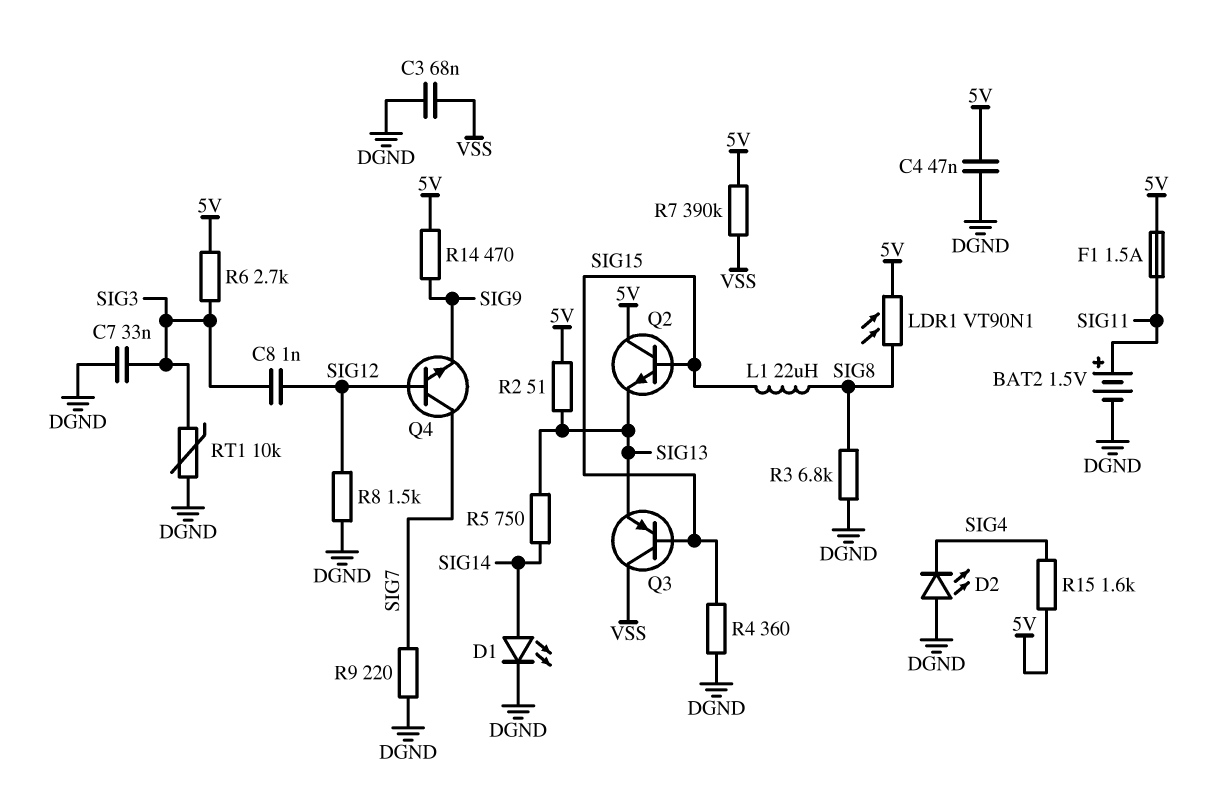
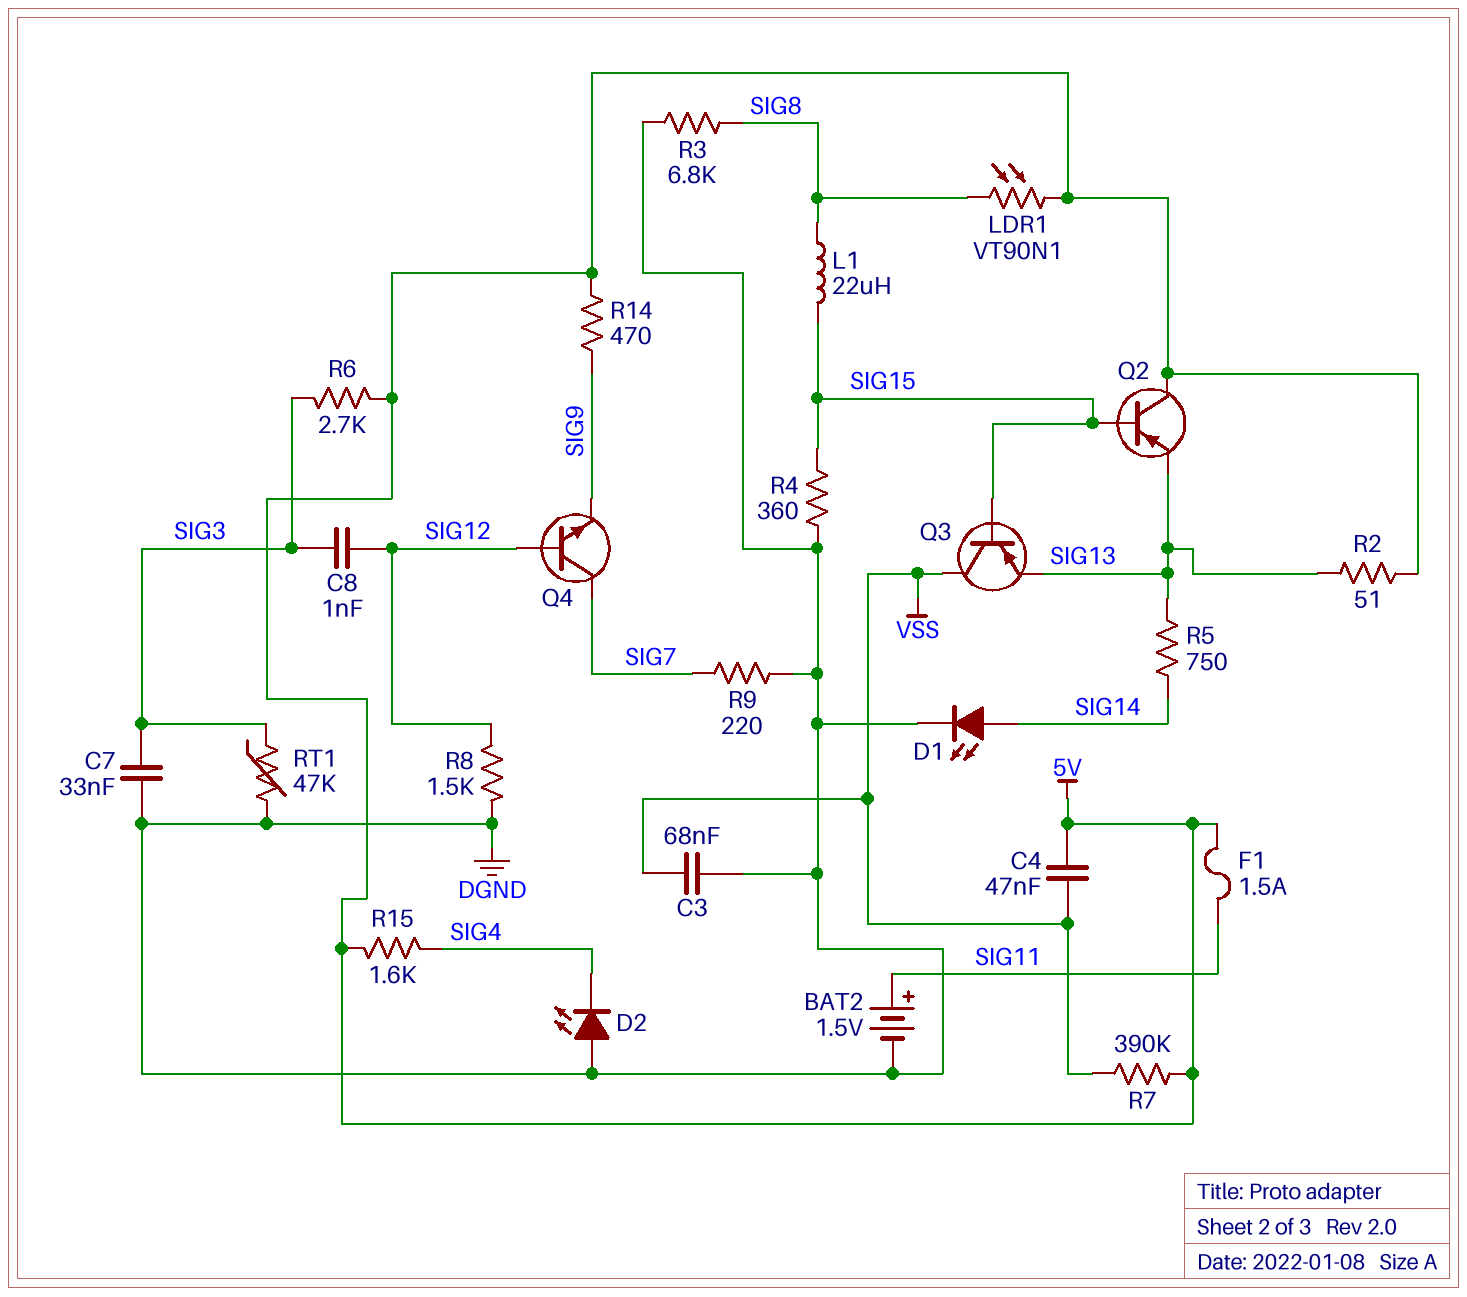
C4: 47nF (5V, DGND) -> 47nF (5V, VSS)
Q2: NPN (B SIG15, C 5V, E SIG13) -> PNP (B SIG15, C 5V, E SIG13)
RT1: 10k (DGND, SIG3) -> 47k (DGND, SIG3)

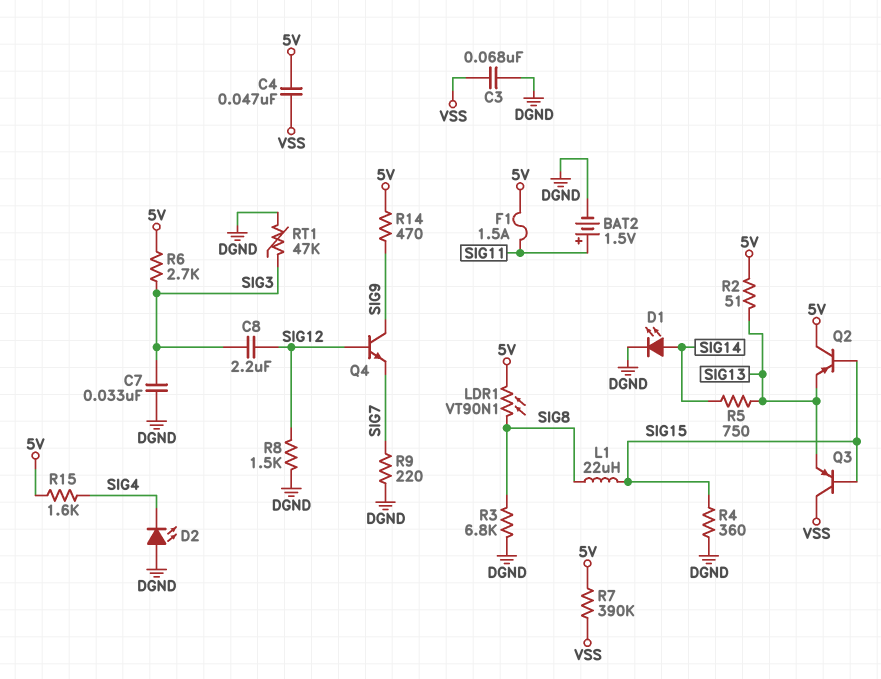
C8: 1nF (SIG3, SIG12) -> 2.2uF (SIG3, SIG12)
Q4: NPN (B SIG12, C SIG7, E SIG9) -> NPN (B SIG12, C SIG9, E SIG7)

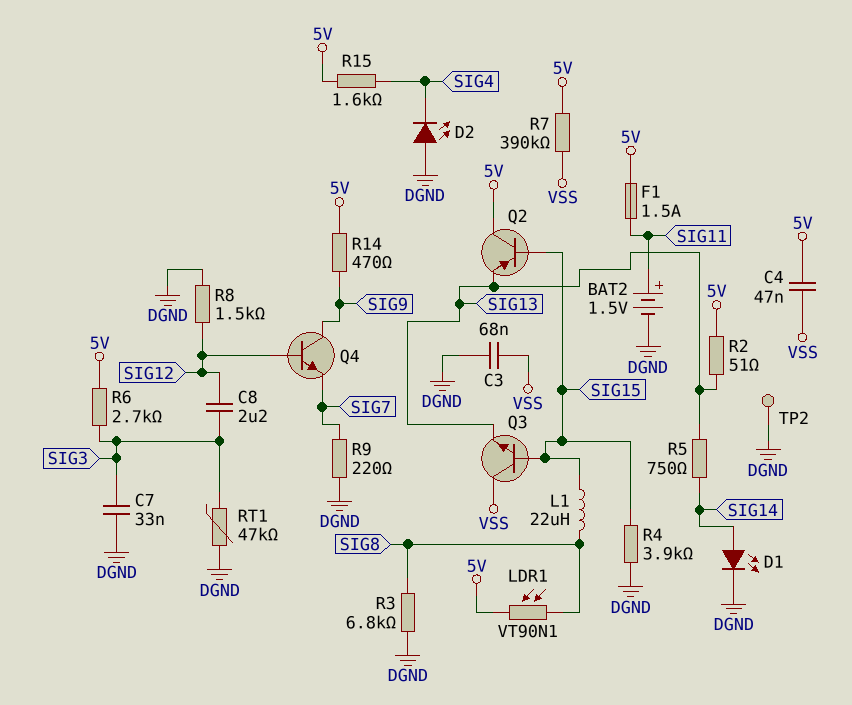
Q3: PNP (B SIG15, C VSS, E SIG13) -> NPN (B SIG15, C VSS, E SIG13)
R4: 360 (DGND, SIG15) -> 3.9k (DGND, SIG15)
TP2: none -> test point (DGND)

